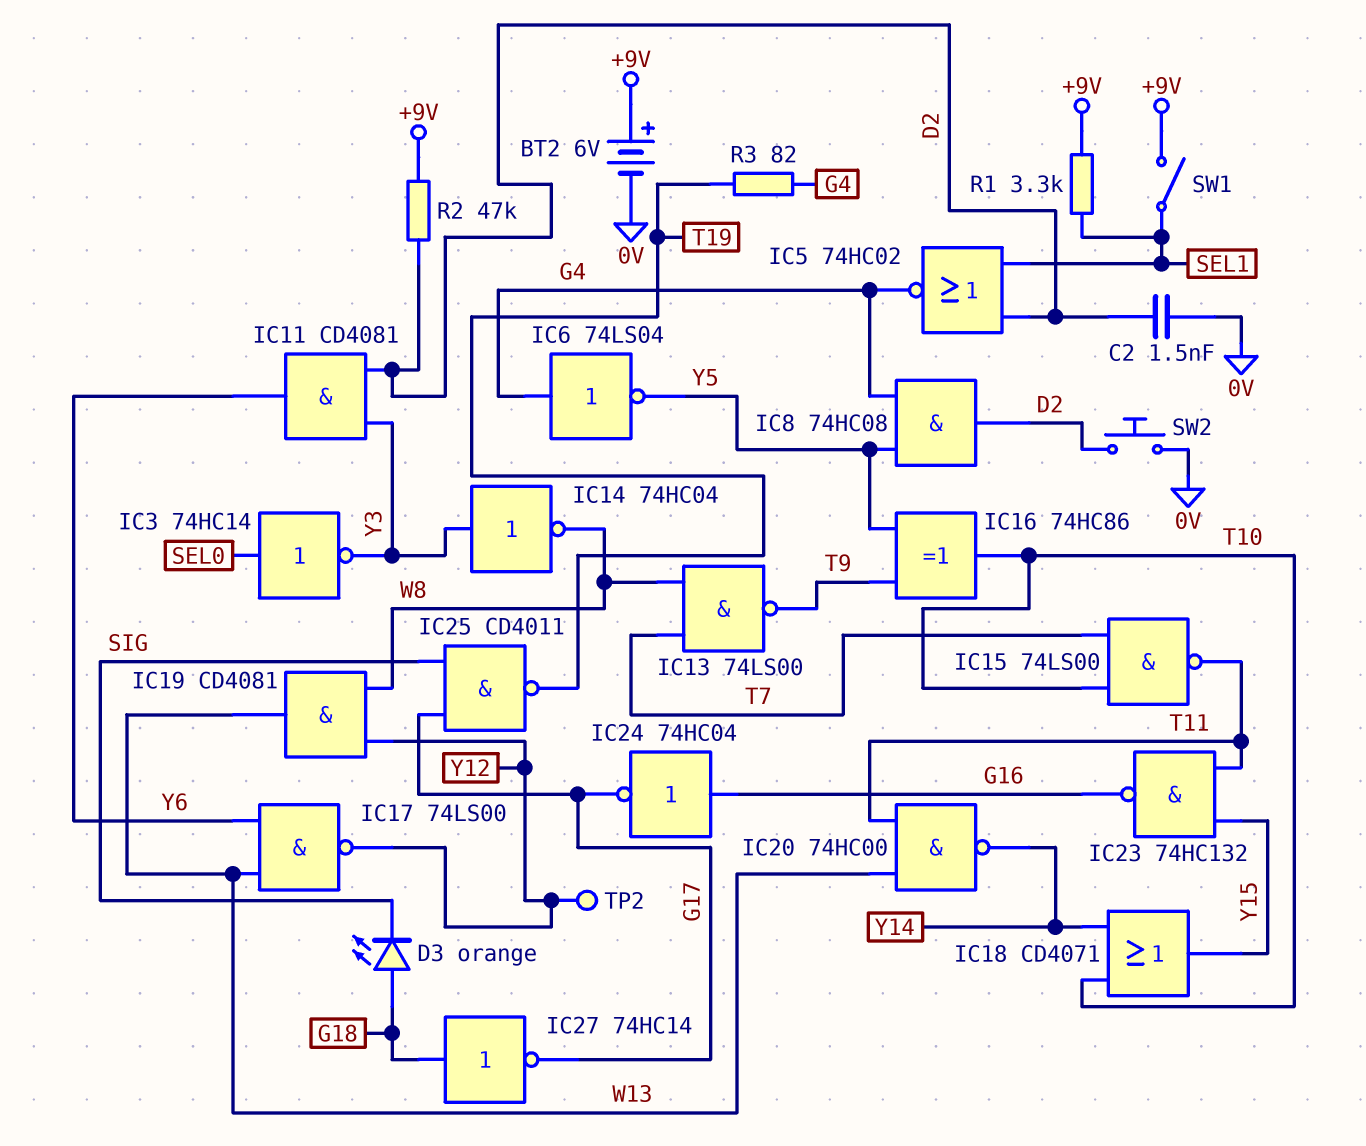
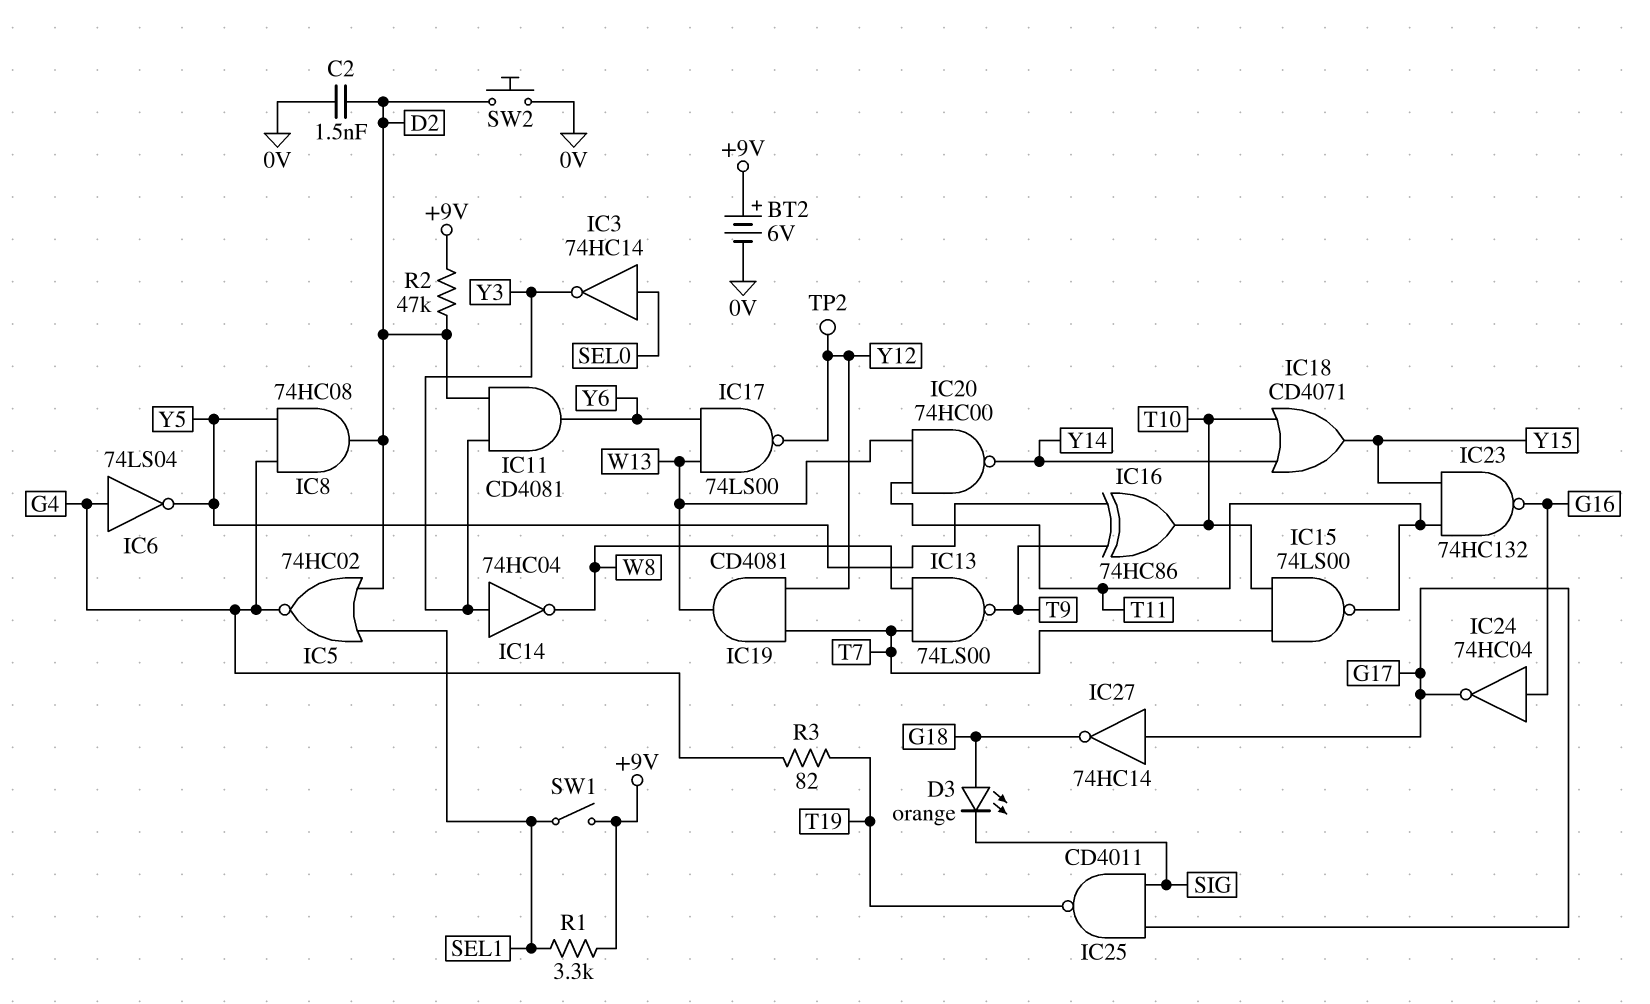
IC19: AND CD4081 (in W8, in Y12, out W13) -> AND CD4081 (in T7, in Y12, out W13)
IC27: NOT 74HC14 (in G18, out G17) -> NOT 74HC14 (in G17, out G18)

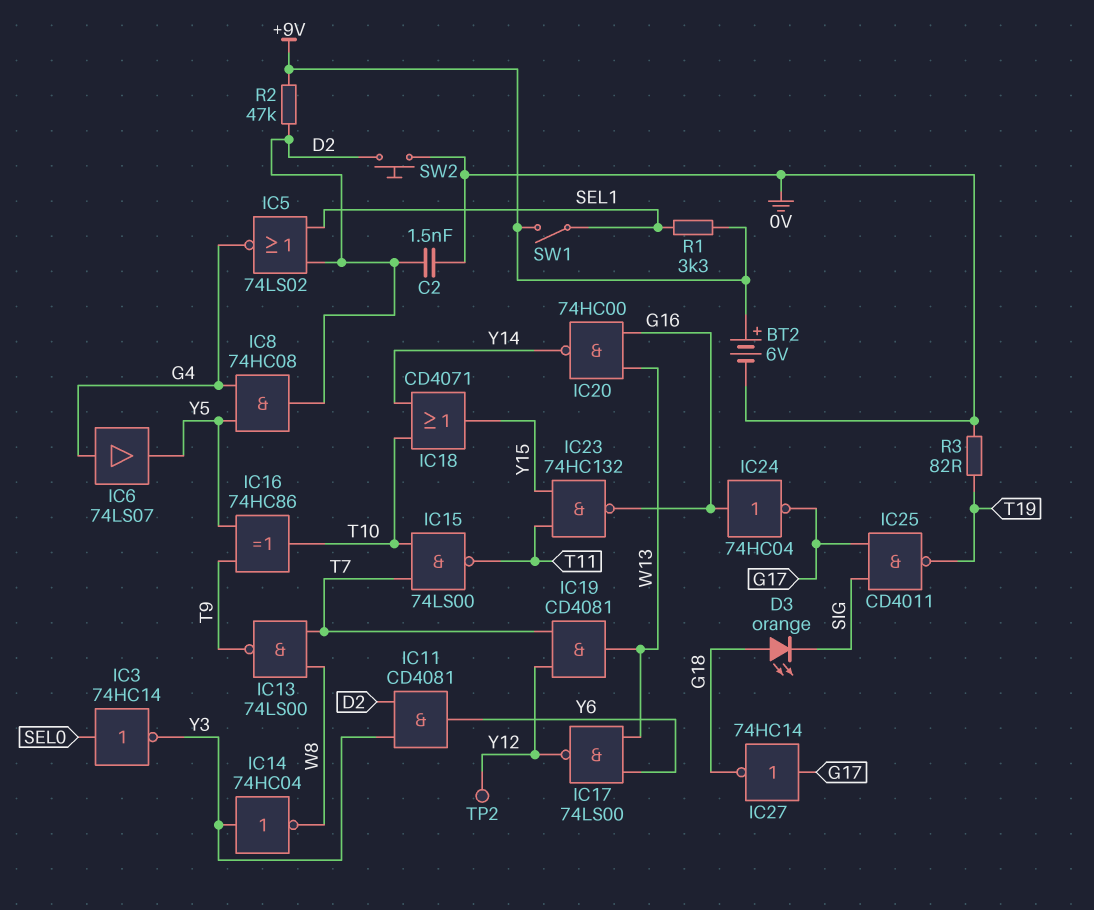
IC5: NOR 74HC02 (in D2, in SEL1, out G4) -> NOR 74LS02 (in D2, in SEL1, out G4)
IC6: NOT 74LS04 (in G4, out Y5) -> buffer 74LS07 (in G4, out Y5)
IC20: NAND 74HC00 (in T11, in W13, out Y14) -> NAND 74HC00 (in G16, in W13, out Y14)
R3: 82 (G4, T19) -> 82 (0V, T19)

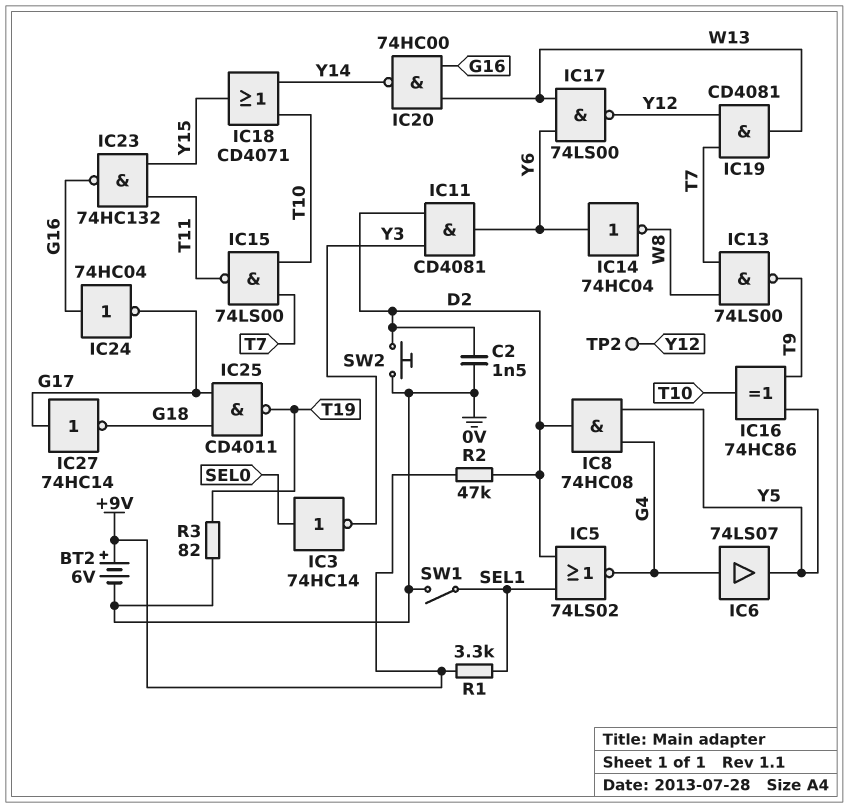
D3: LED orange (A G18, K SIG) -> none
IC14: NOT 74HC04 (in Y3, out W8) -> NOT 74HC04 (in Y6, out W8)
IC25: NAND CD4011 (in G17, in SIG, out T19) -> NAND CD4011 (in G17, in G18, out T19)
SW1: switch (+9V, SEL1) -> switch (0V, SEL1)

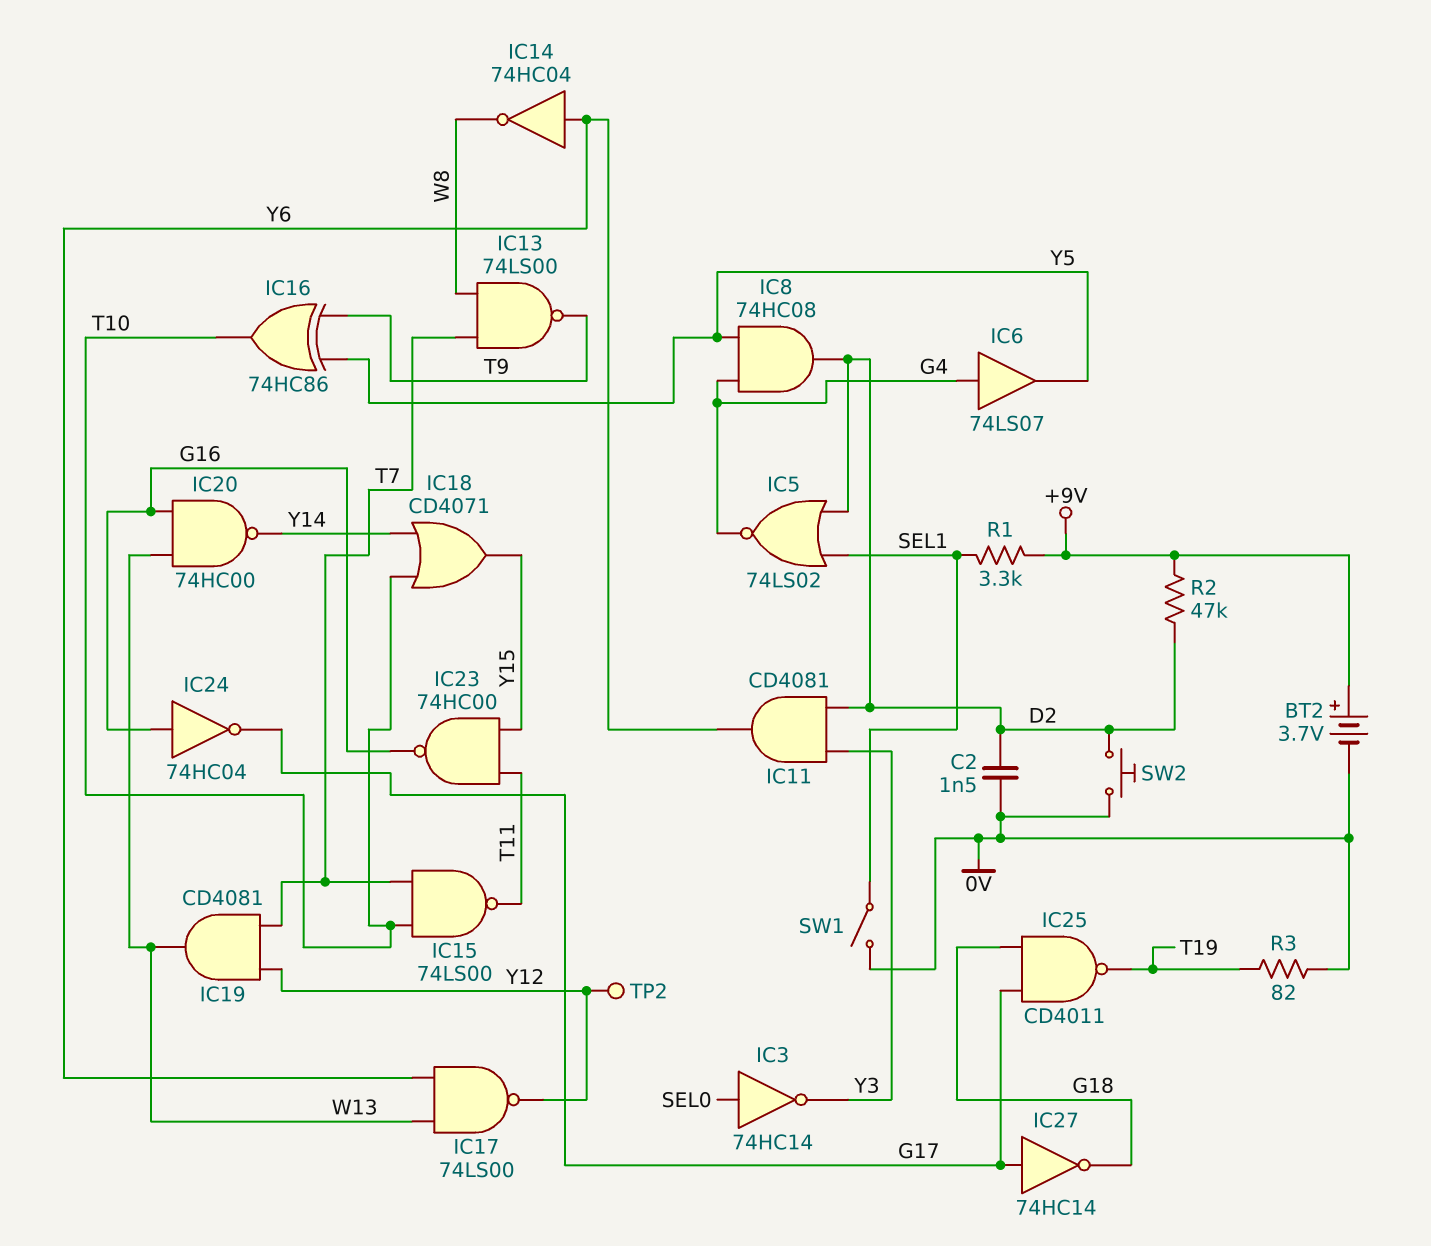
BT2: 6V (plus +9V, minus 0V) -> 3.7V (plus +9V, minus 0V)
IC23: NAND 74HC132 (in T11, in Y15, out G16) -> NAND 74HC00 (in T11, in Y15, out G16)

